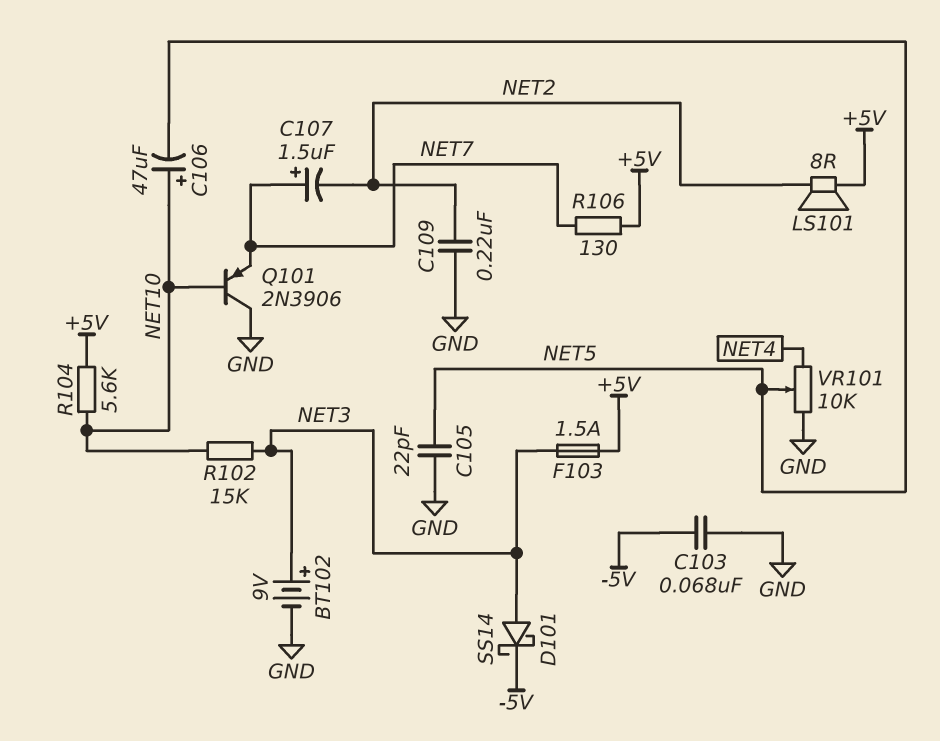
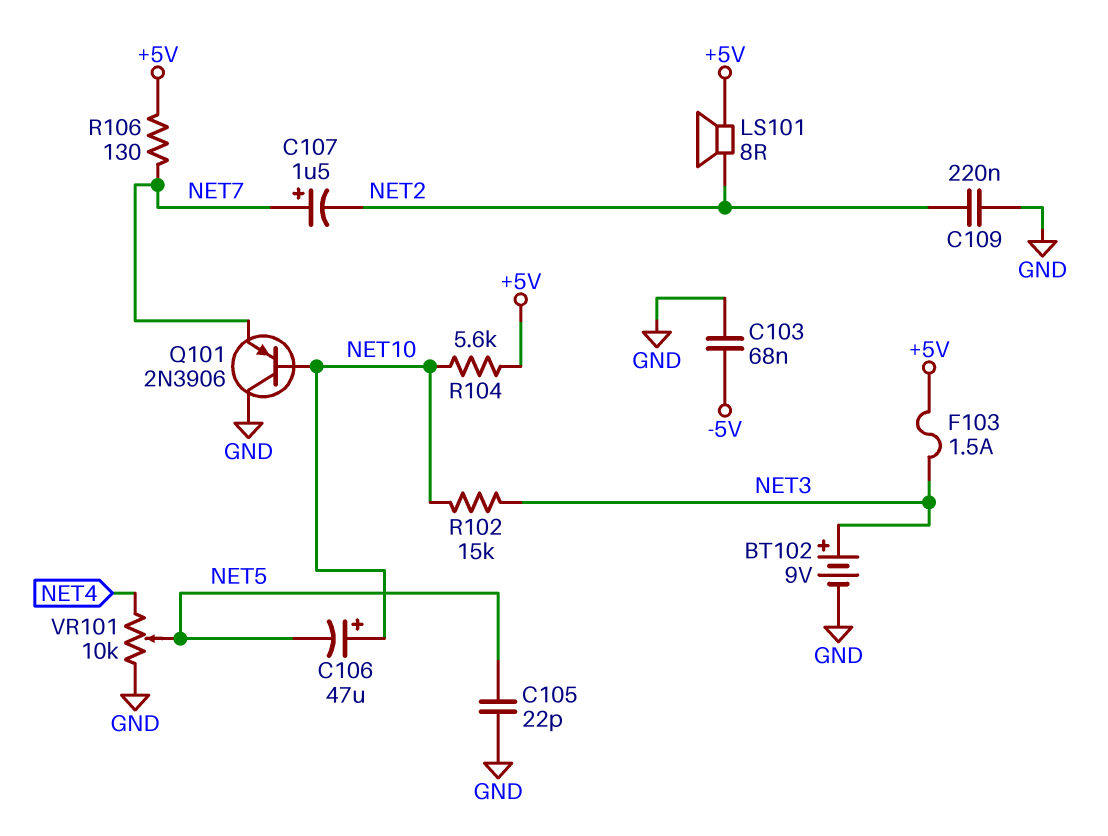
D101: schottky SS14 (A NET3, K -5V) -> none

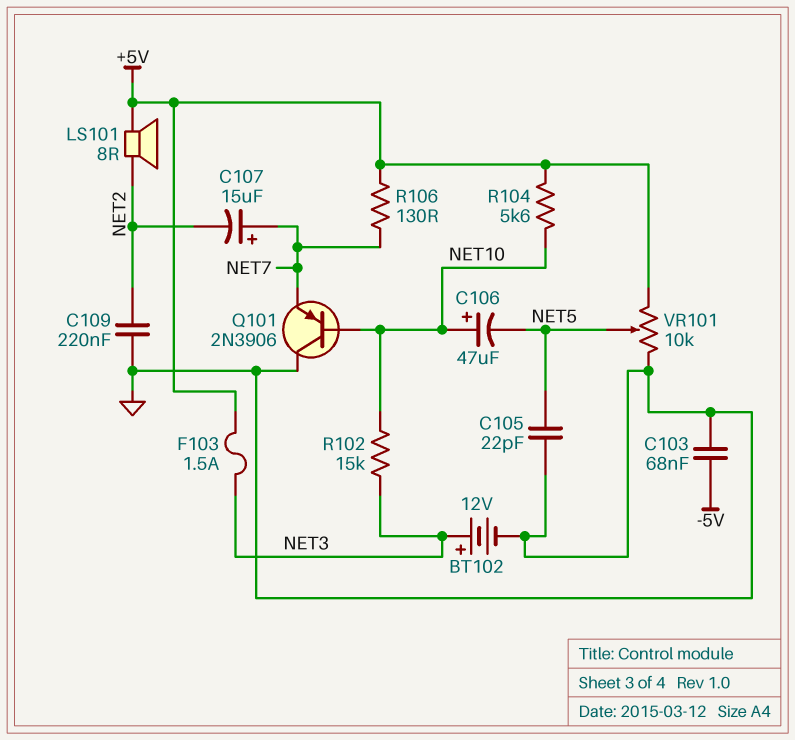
BT102: 9V (plus NET3, minus GND) -> 12V (plus NET3, minus GND)
C107: 1.5uF (plus NET7, minus NET2) -> 15uF (plus NET7, minus NET2)
VR101: 10k (GND, NET4, wiper NET5) -> 10k (+5V, GND, wiper NET5)

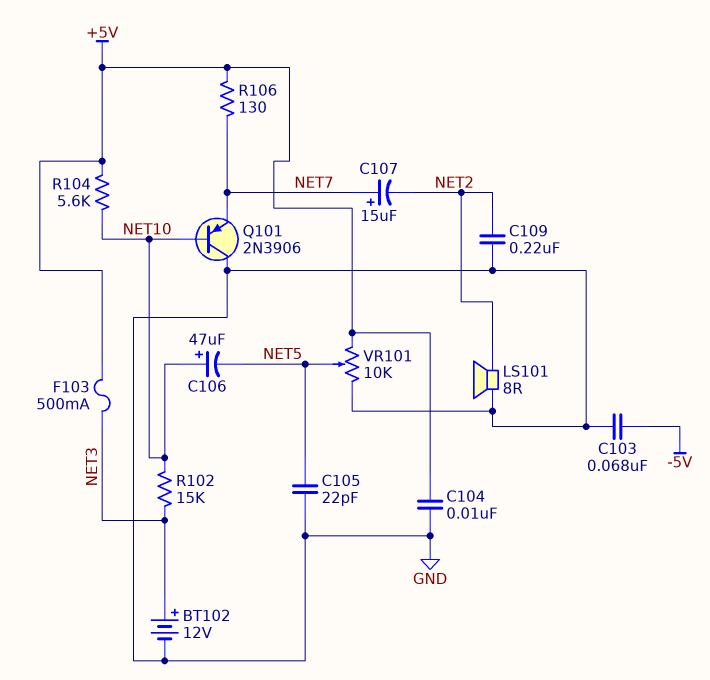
C104: none -> 10nF (+5V, GND)
F103: 1.5A (+5V, NET3) -> 500mA (+5V, NET3)
LS101: speaker 8R (+5V, NET2) -> speaker 8R (GND, NET2)

